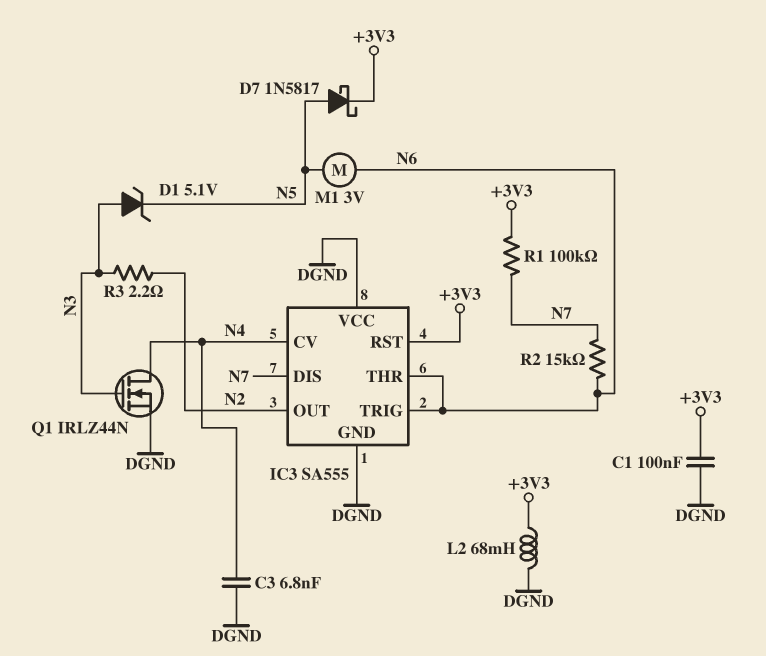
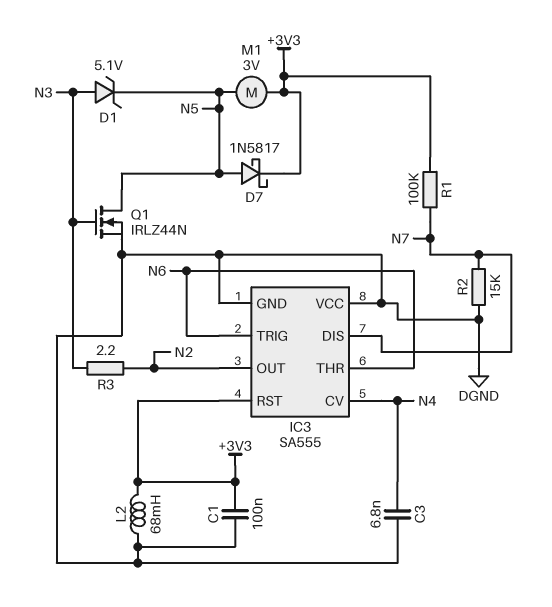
M1: motor 3V (N5, N6) -> motor 3V (+3V3, N5)
Q1: NMOS IRLZ44N (G N3, D N4, S DGND) -> NMOS IRLZ44N (G N3, D N5, S DGND)
R2: 15k (N6, N7) -> 15k (DGND, N7)

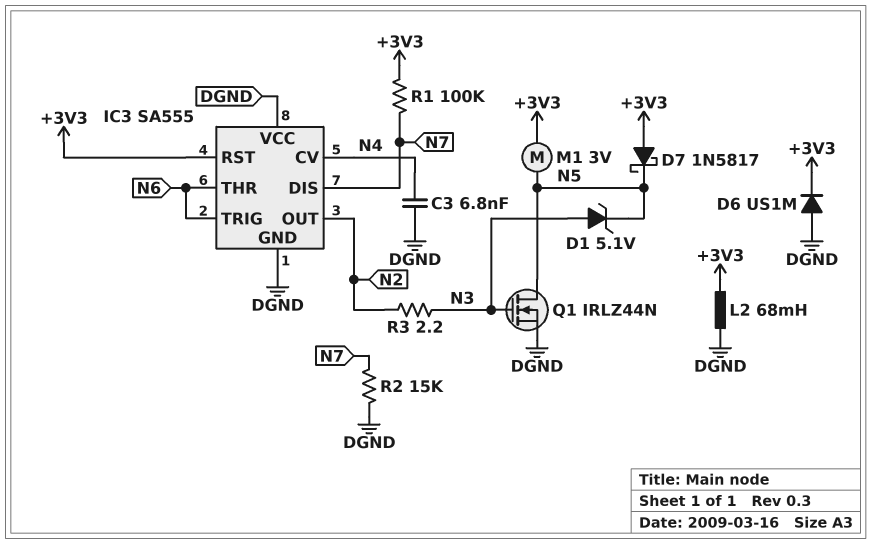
C1: 100nF (+3V3, DGND) -> none
D6: none -> diode US1M (A DGND, K +3V3)
D7: schottky 1N5817 (A N5, K +3V3) -> schottky 1N5817 (A +3V3, K N5)

